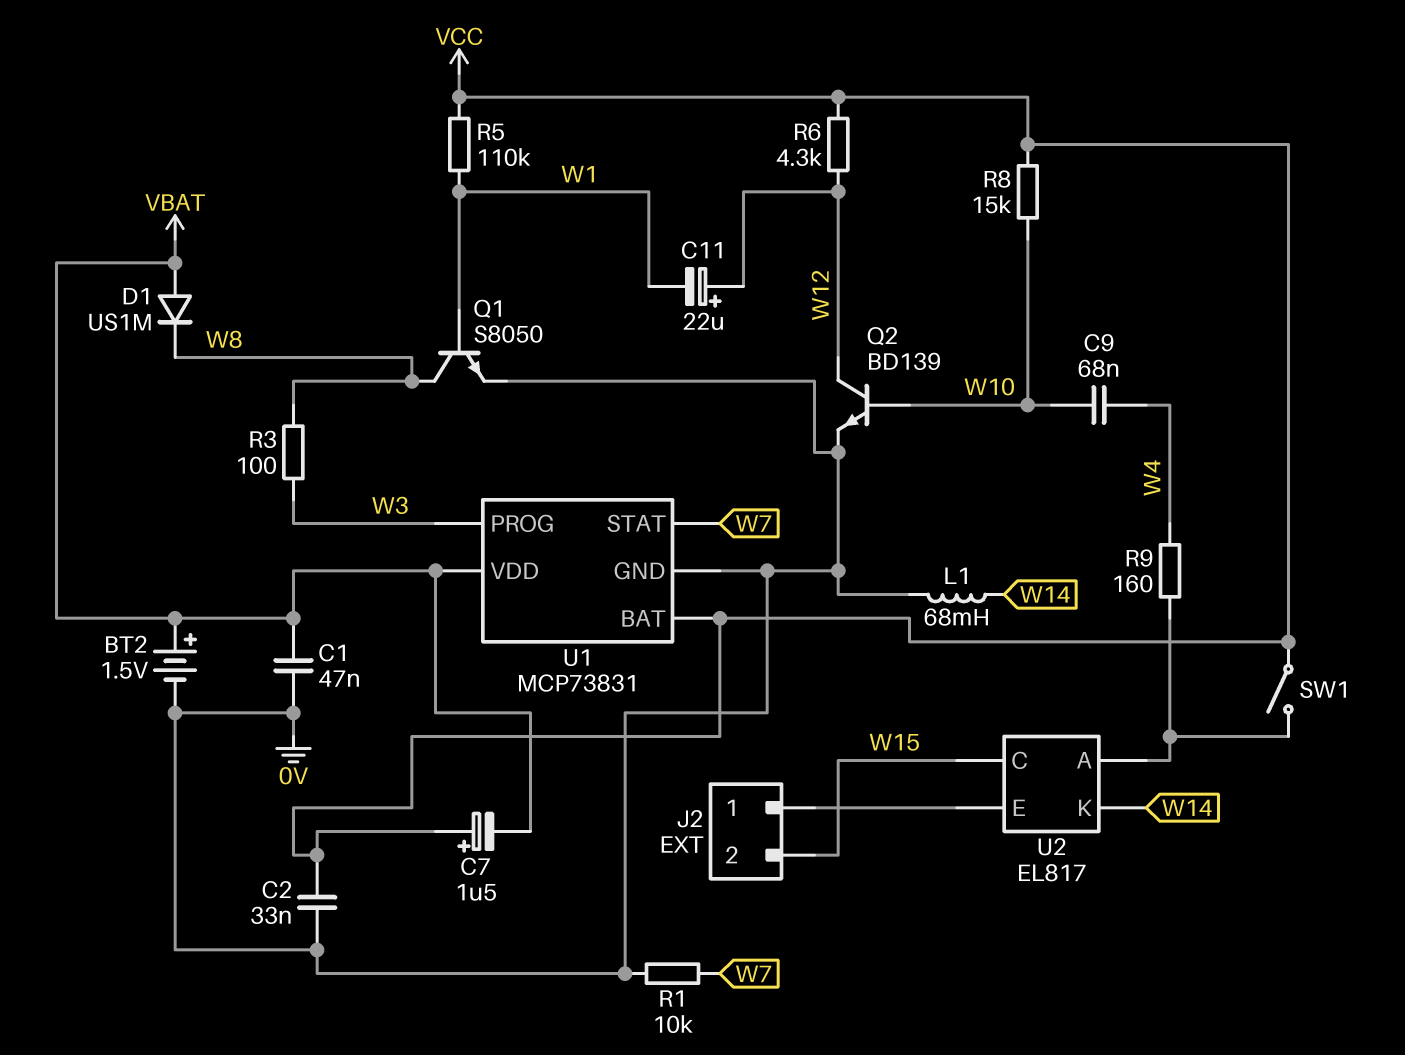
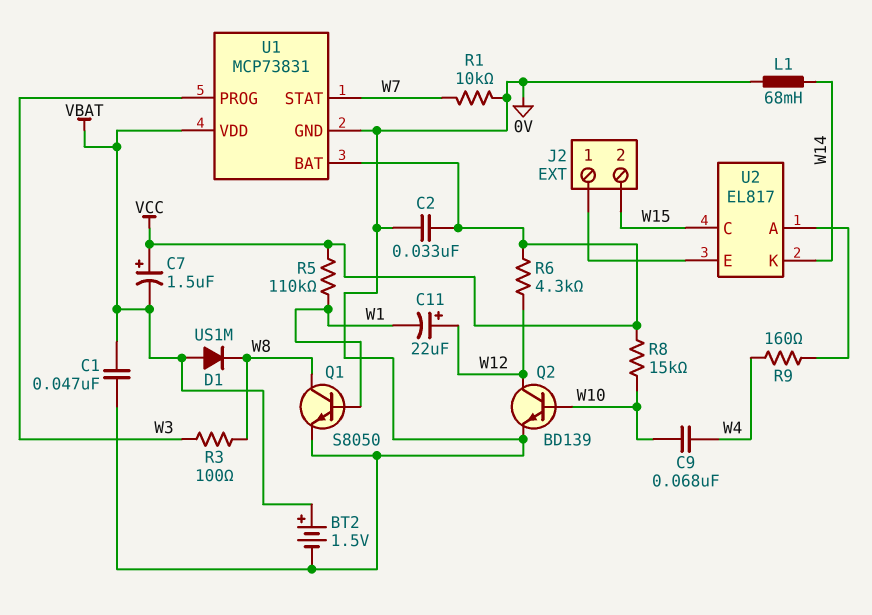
SW1: switch (U2/A, VCC) -> none

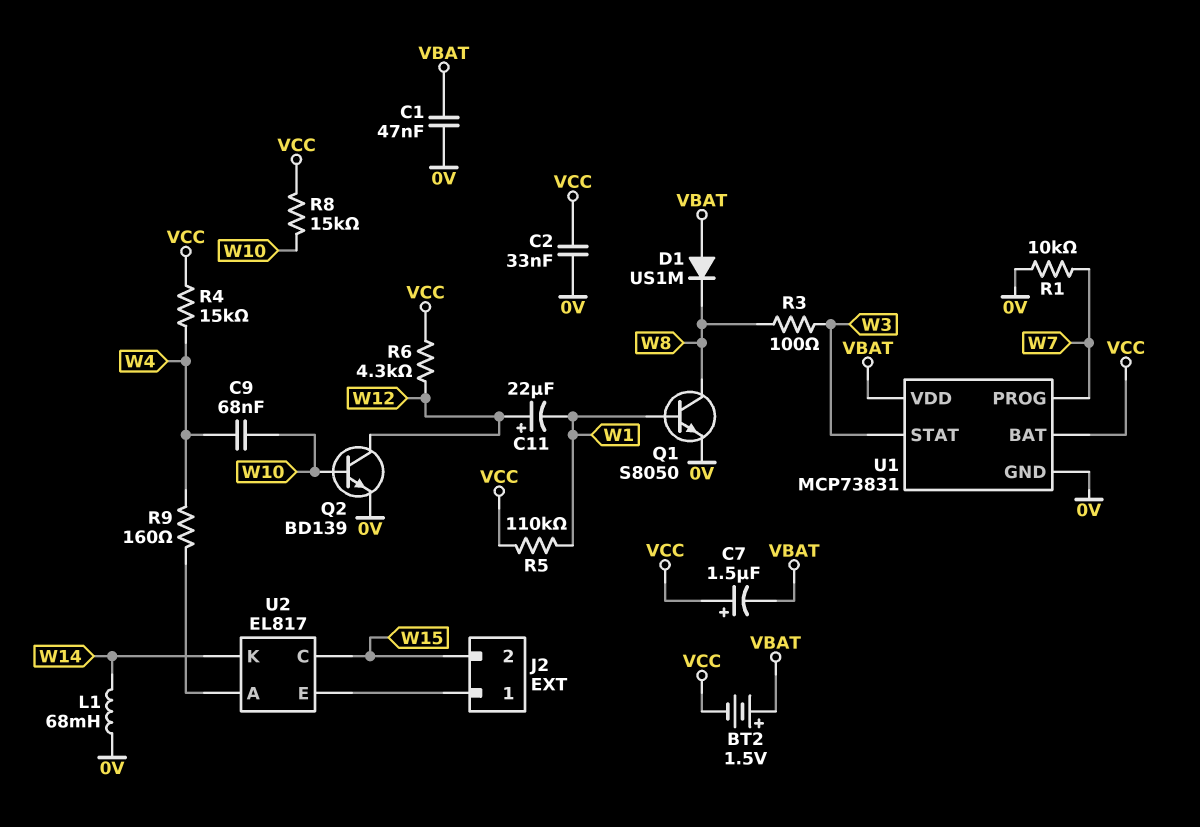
BT2: 1.5V (plus VBAT, minus 0V) -> 1.5V (plus VBAT, minus VCC)
R4: none -> 15k (VCC, W4)
U1 pin PROG: W3 -> W7
U1 pin STAT: W7 -> W3

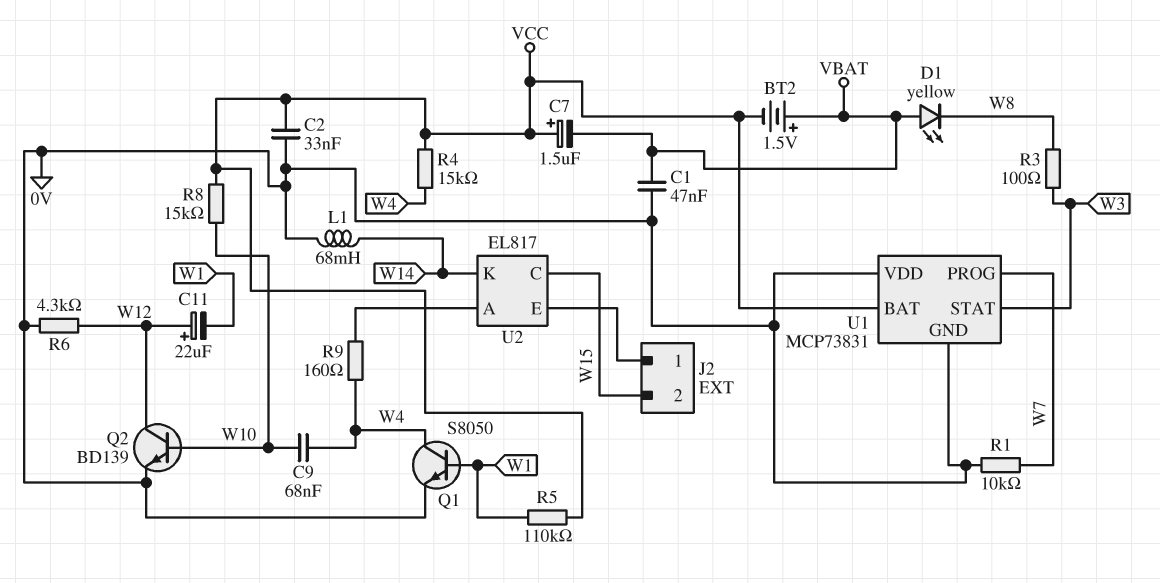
D1: diode US1M (A VBAT, K W8) -> LED yellow (A VBAT, K W8)
Q1: NPN S8050 (B W1, C W8, E 0V) -> NPN S8050 (B W1, C W4, E 0V)
R6: 4.3k (VCC, W12) -> 4.3k (0V, W12)
U1 pin VDD: VBAT -> 0V

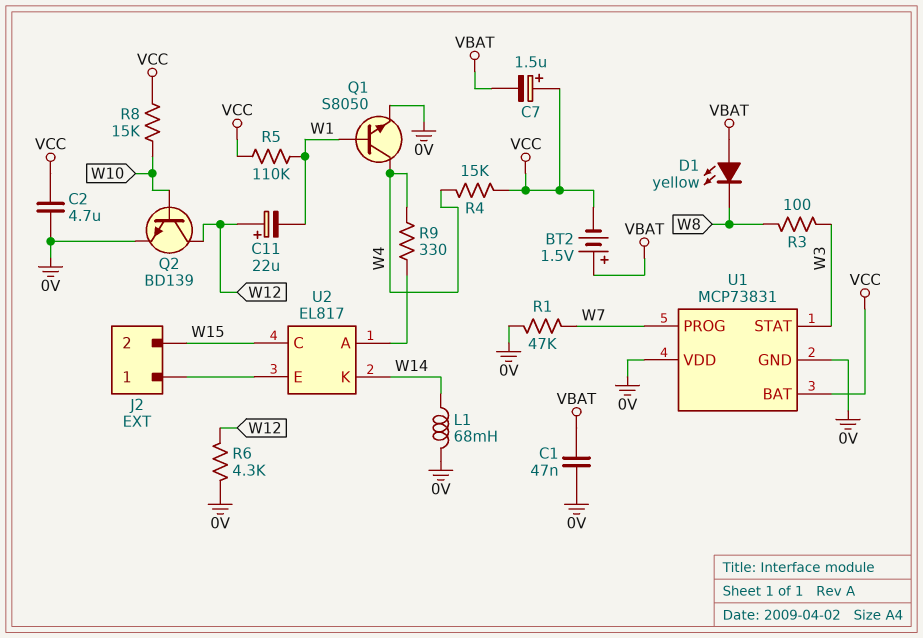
C2: 33nF (0V, VCC) -> 4.7uF (0V, VCC)
C9: 68nF (W4, W10) -> none
R1: 10k (0V, W7) -> 47k (0V, W7)
R9: 160 (U2/A, W4) -> 330 (U2/A, W4)

